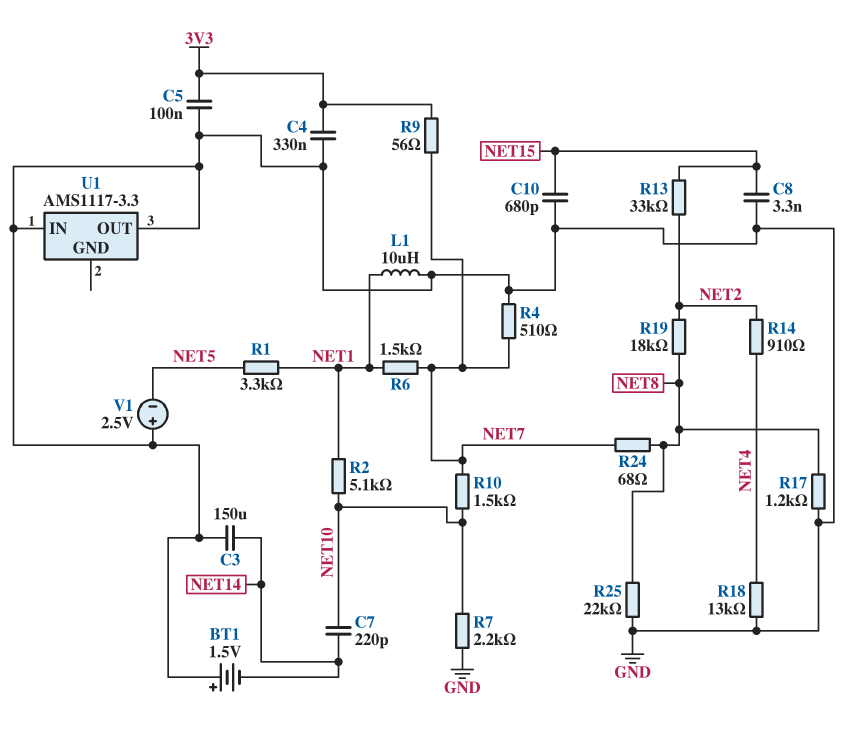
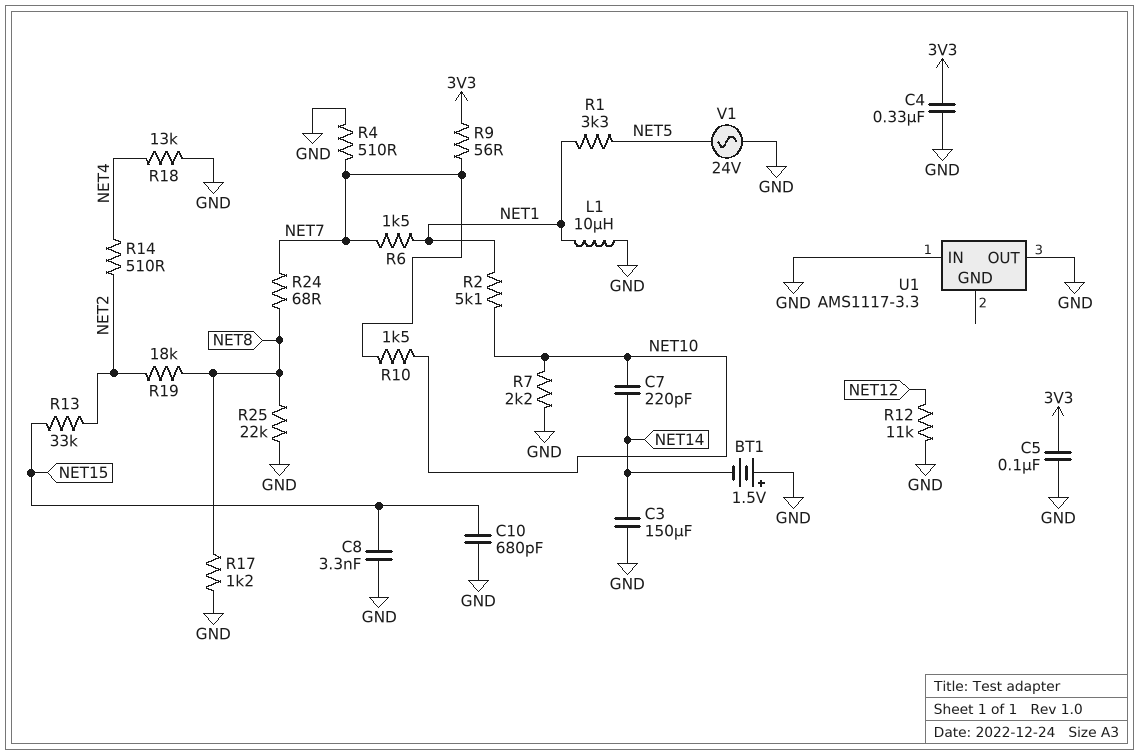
R12: none -> 11k (GND, NET12)
R14: 910 (NET2, NET4) -> 510 (NET2, NET4)
V1: 2.5V (plus GND, minus NET5) -> AC 24V (GND, NET5)

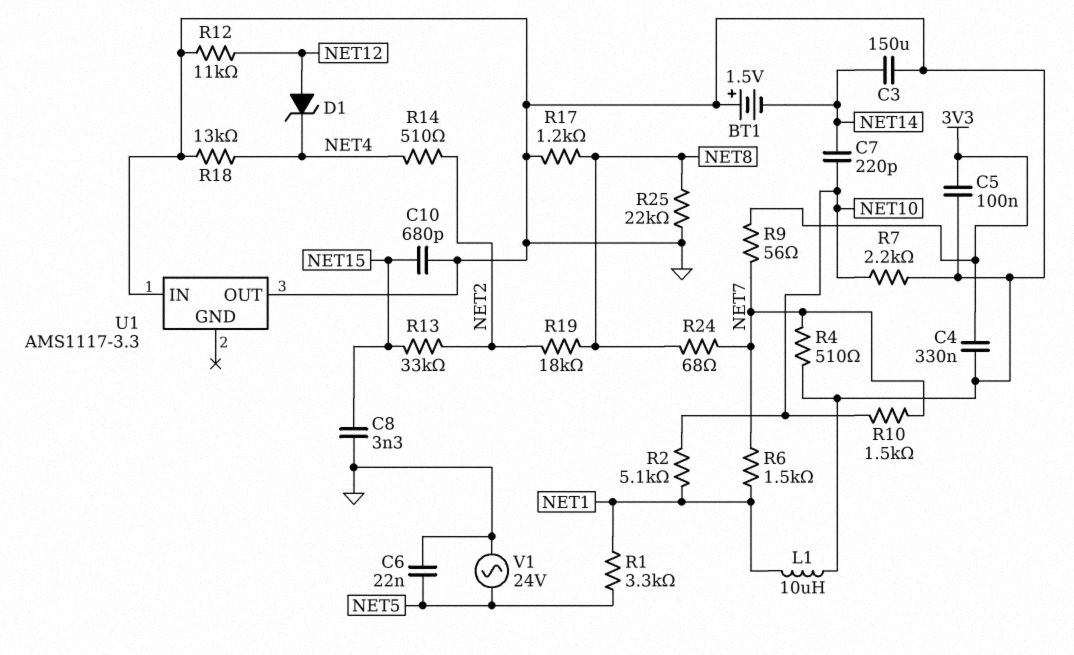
C6: none -> 22nF (GND, NET5)
D1: none -> zener (A NET12, K NET4)

